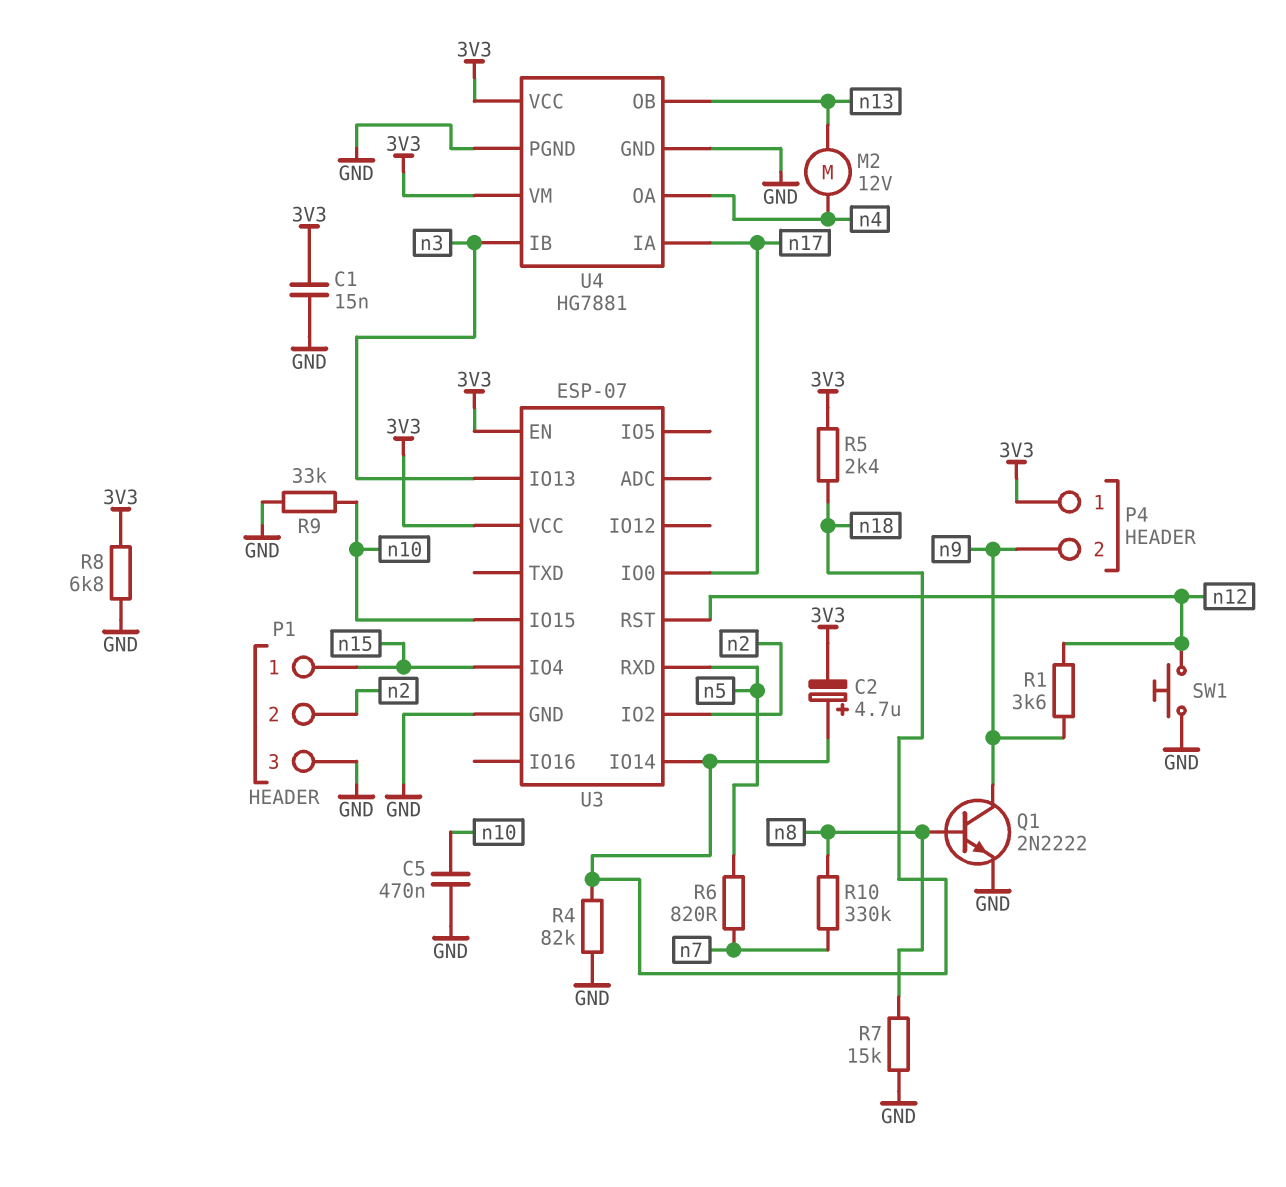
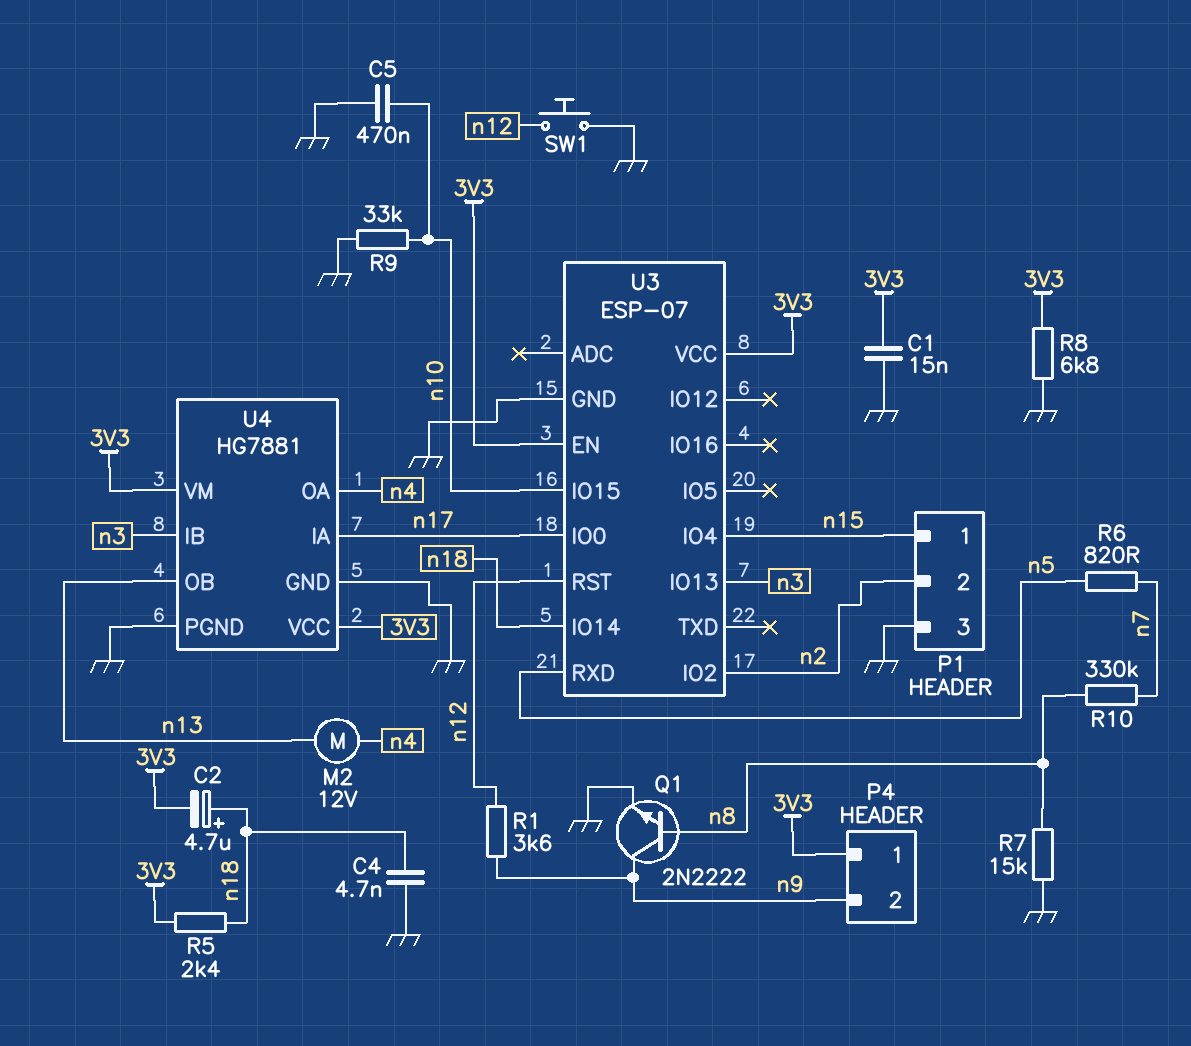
C4: none -> 4.7nF (GND, n18)
R4: 82k (GND, n18) -> none

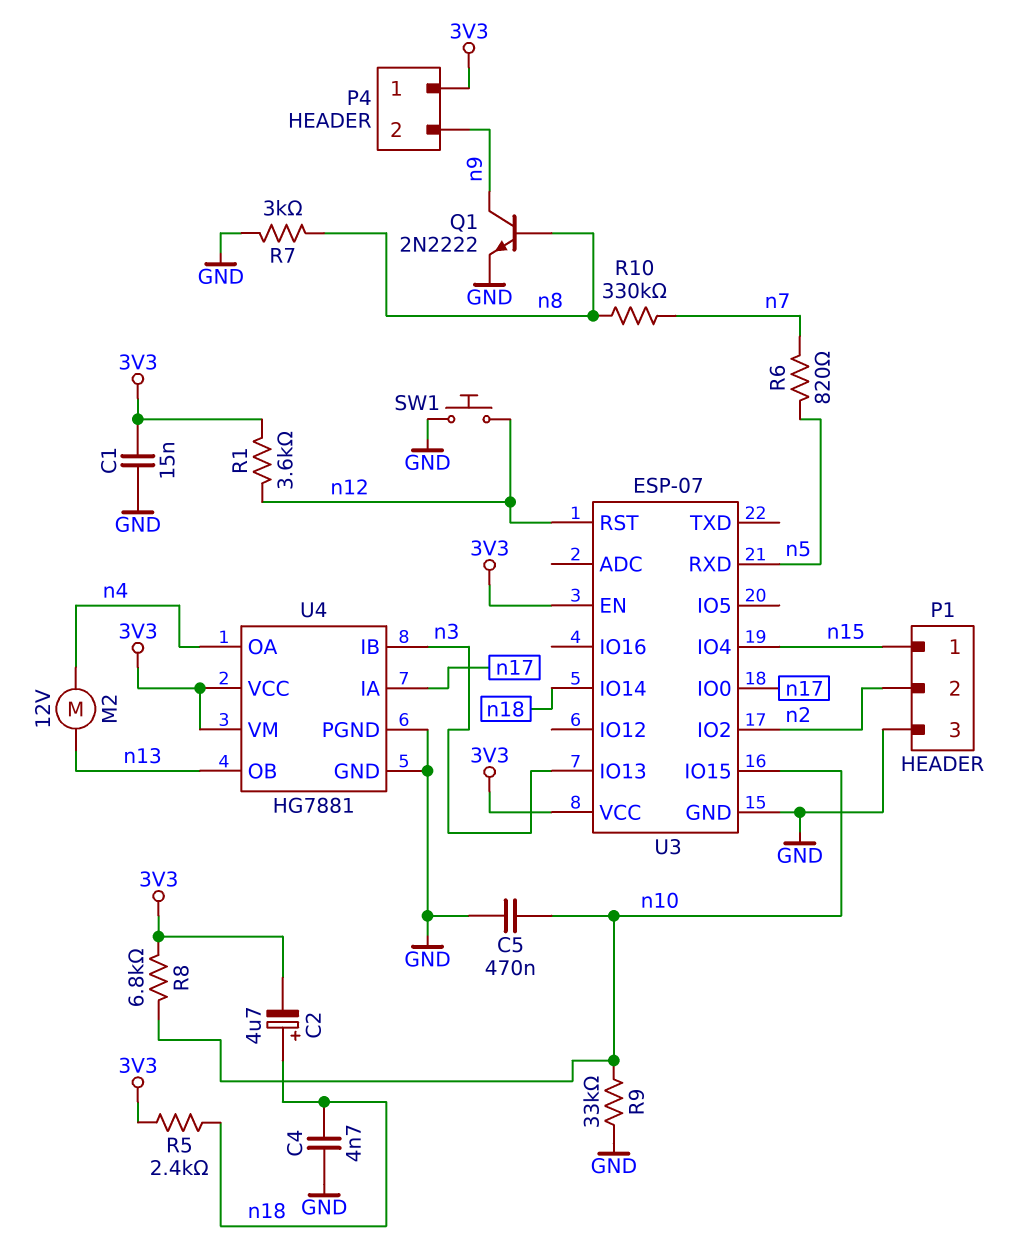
R1: 3.6k (n9, n12) -> 3.6k (3V3, n12)
R7: 15k (GND, n8) -> 3k (GND, n8)
R8: 6.8k (3V3, GND) -> 6.8k (3V3, n10)

